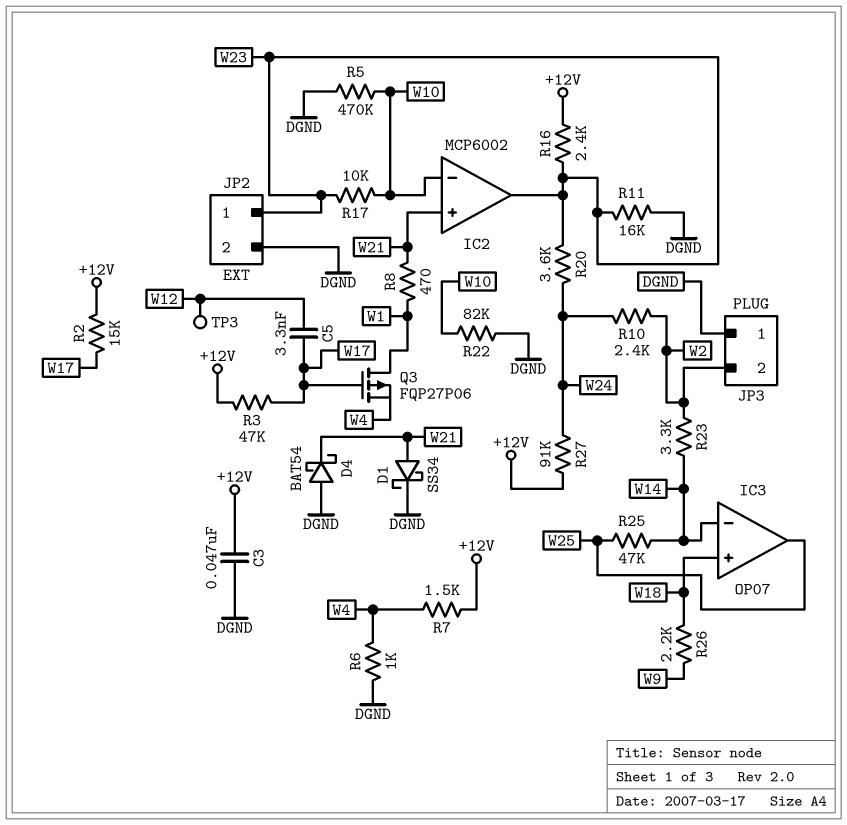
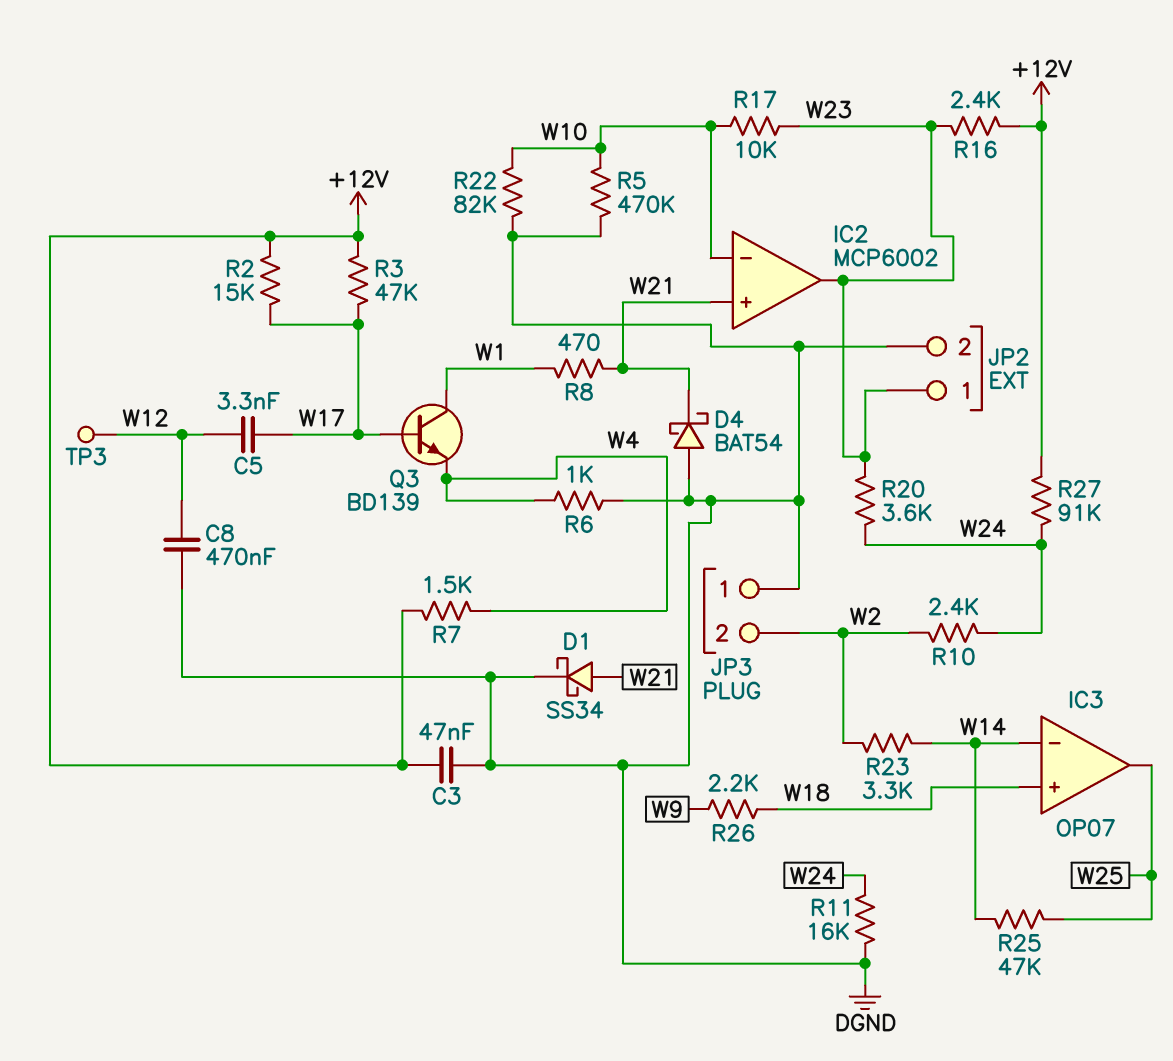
C8: none -> 470nF (DGND, W12)
Q3: PMOS FQP27P06 (G W17, D W1, S W4) -> NPN BD139 (B W17, C W1, E W4)
R11: 16k (DGND, W23) -> 16k (DGND, W24)

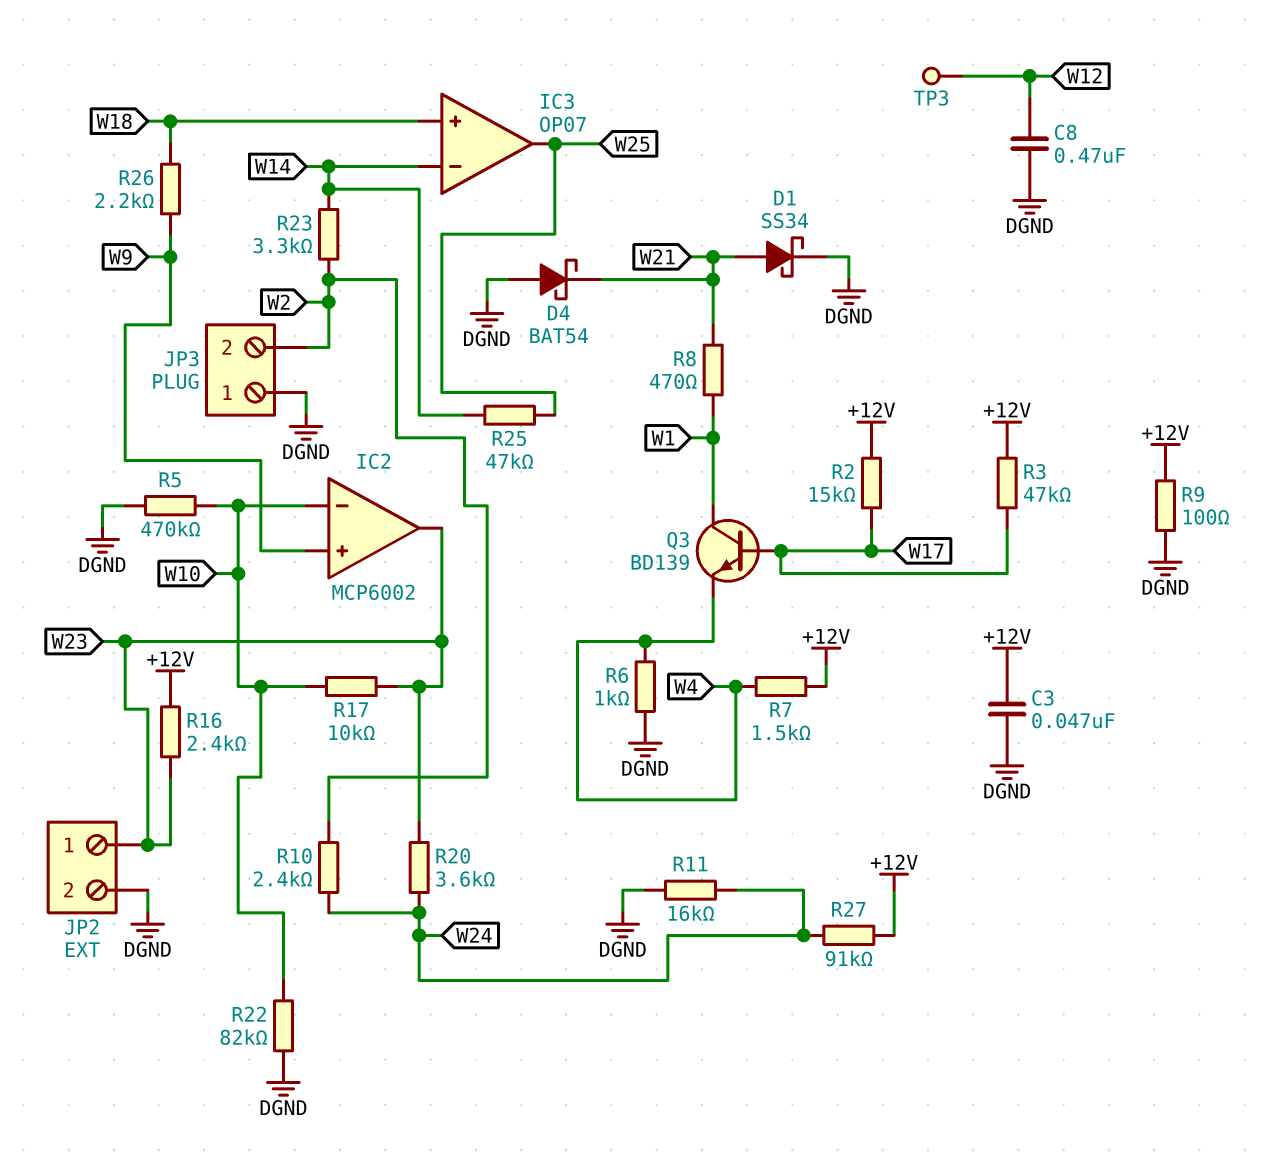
C5: 3.3nF (W12, W17) -> none
IC2 pin in+: W21 -> W9
R9: none -> 100 (+12V, DGND)

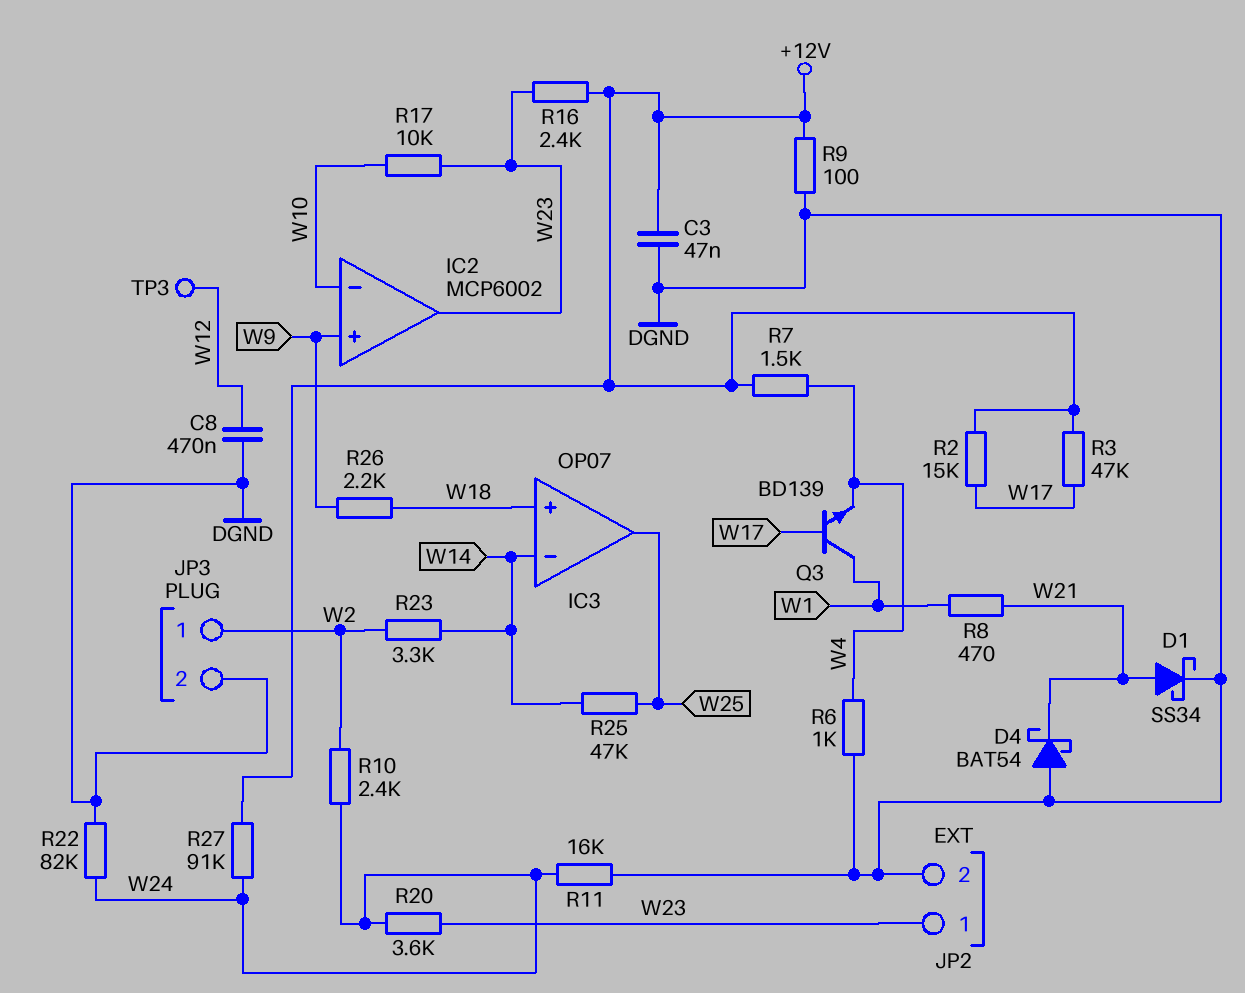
JP3 pin 1: DGND -> W2
JP3 pin 2: W2 -> DGND
R5: 470k (DGND, W10) -> none
R22: 82k (DGND, W10) -> 82k (DGND, W24)

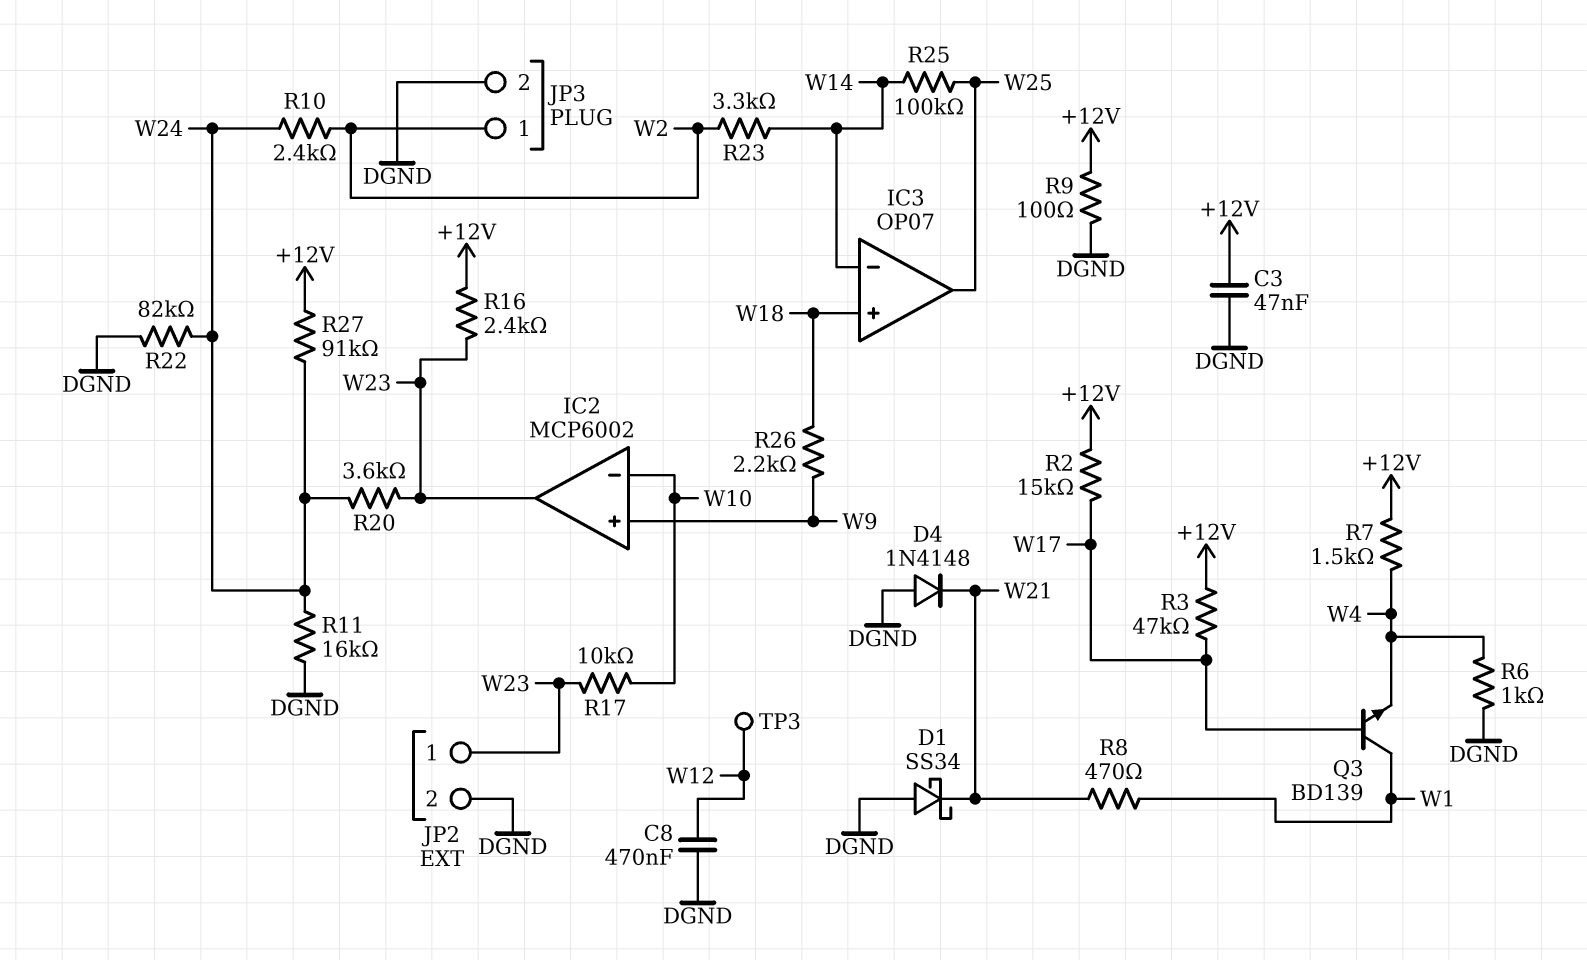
D1: schottky SS34 (A W21, K DGND) -> schottky SS34 (A DGND, K W21)
D4: schottky BAT54 (A DGND, K W21) -> diode 1N4148 (A DGND, K W21)
R25: 47k (W14, W25) -> 100k (W14, W25)

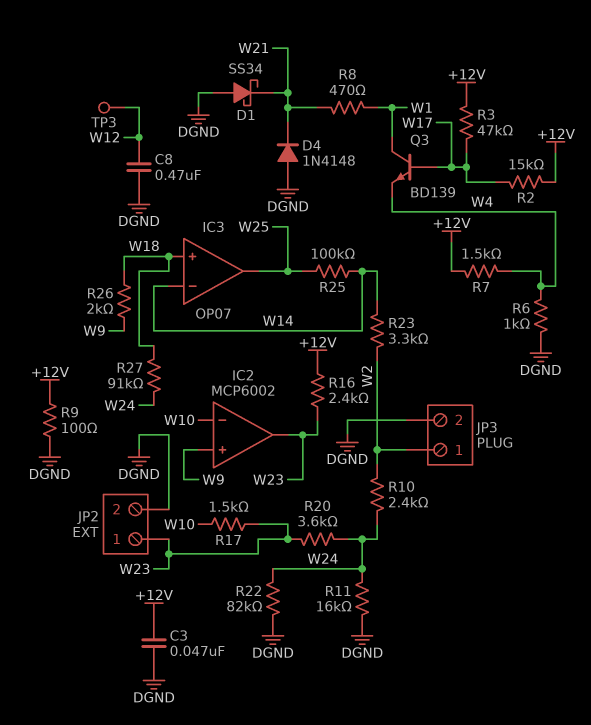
R17: 10k (W10, W23) -> 1.5k (W10, W23)
R26: 2.2k (W9, W18) -> 2k (W9, W18)
R27: 91k (+12V, W24) -> 91k (W18, W24)

